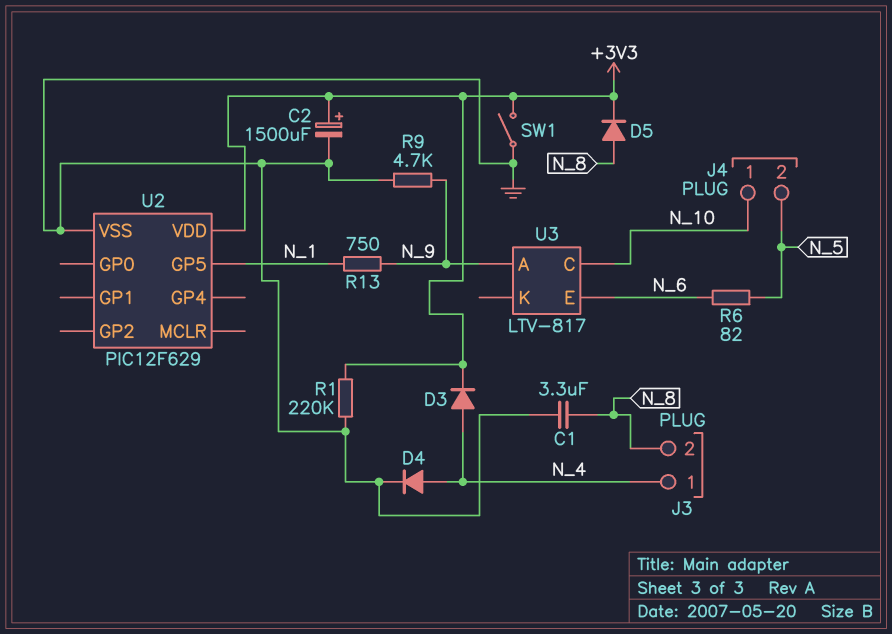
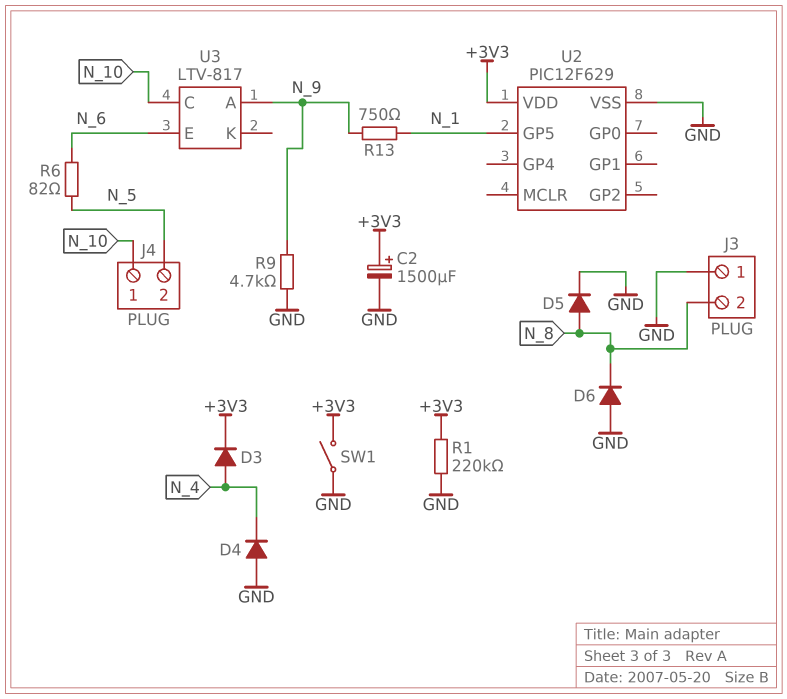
C1: 3.3uF (GND, N_8) -> none
D4: diode (A N_4, K GND) -> diode (A GND, K N_4)
D5: diode (A N_8, K +3V3) -> diode (A N_8, K GND)
D6: none -> diode (A GND, K N_8)
J3 pin 1: N_4 -> GND

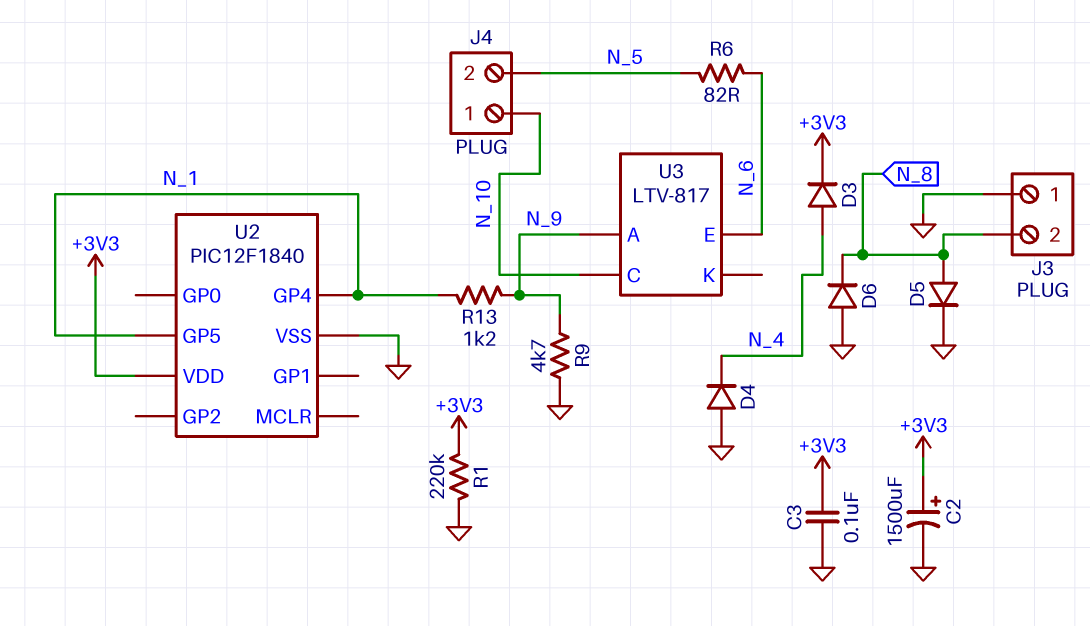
C3: none -> 100nF (+3V3, GND)
R13: 750 (N_1, N_9) -> 1.2k (N_1, N_9)
SW1: switch (+3V3, GND) -> none
U2: PIC12F629 -> PIC12F1840
U2 pin GP4: none -> N_1

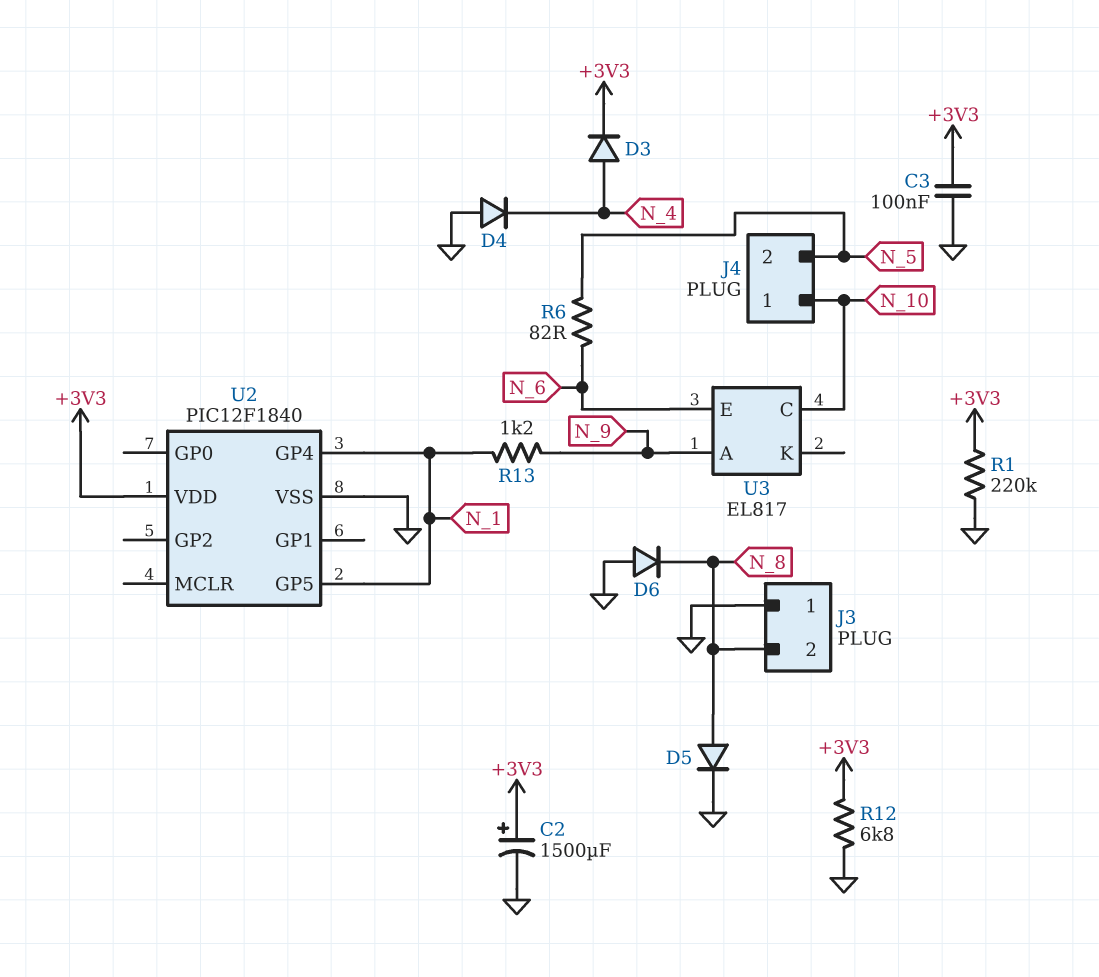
R9: 4.7k (GND, N_9) -> none
R12: none -> 6.8k (+3V3, GND)
U3: LTV-817 -> EL817

